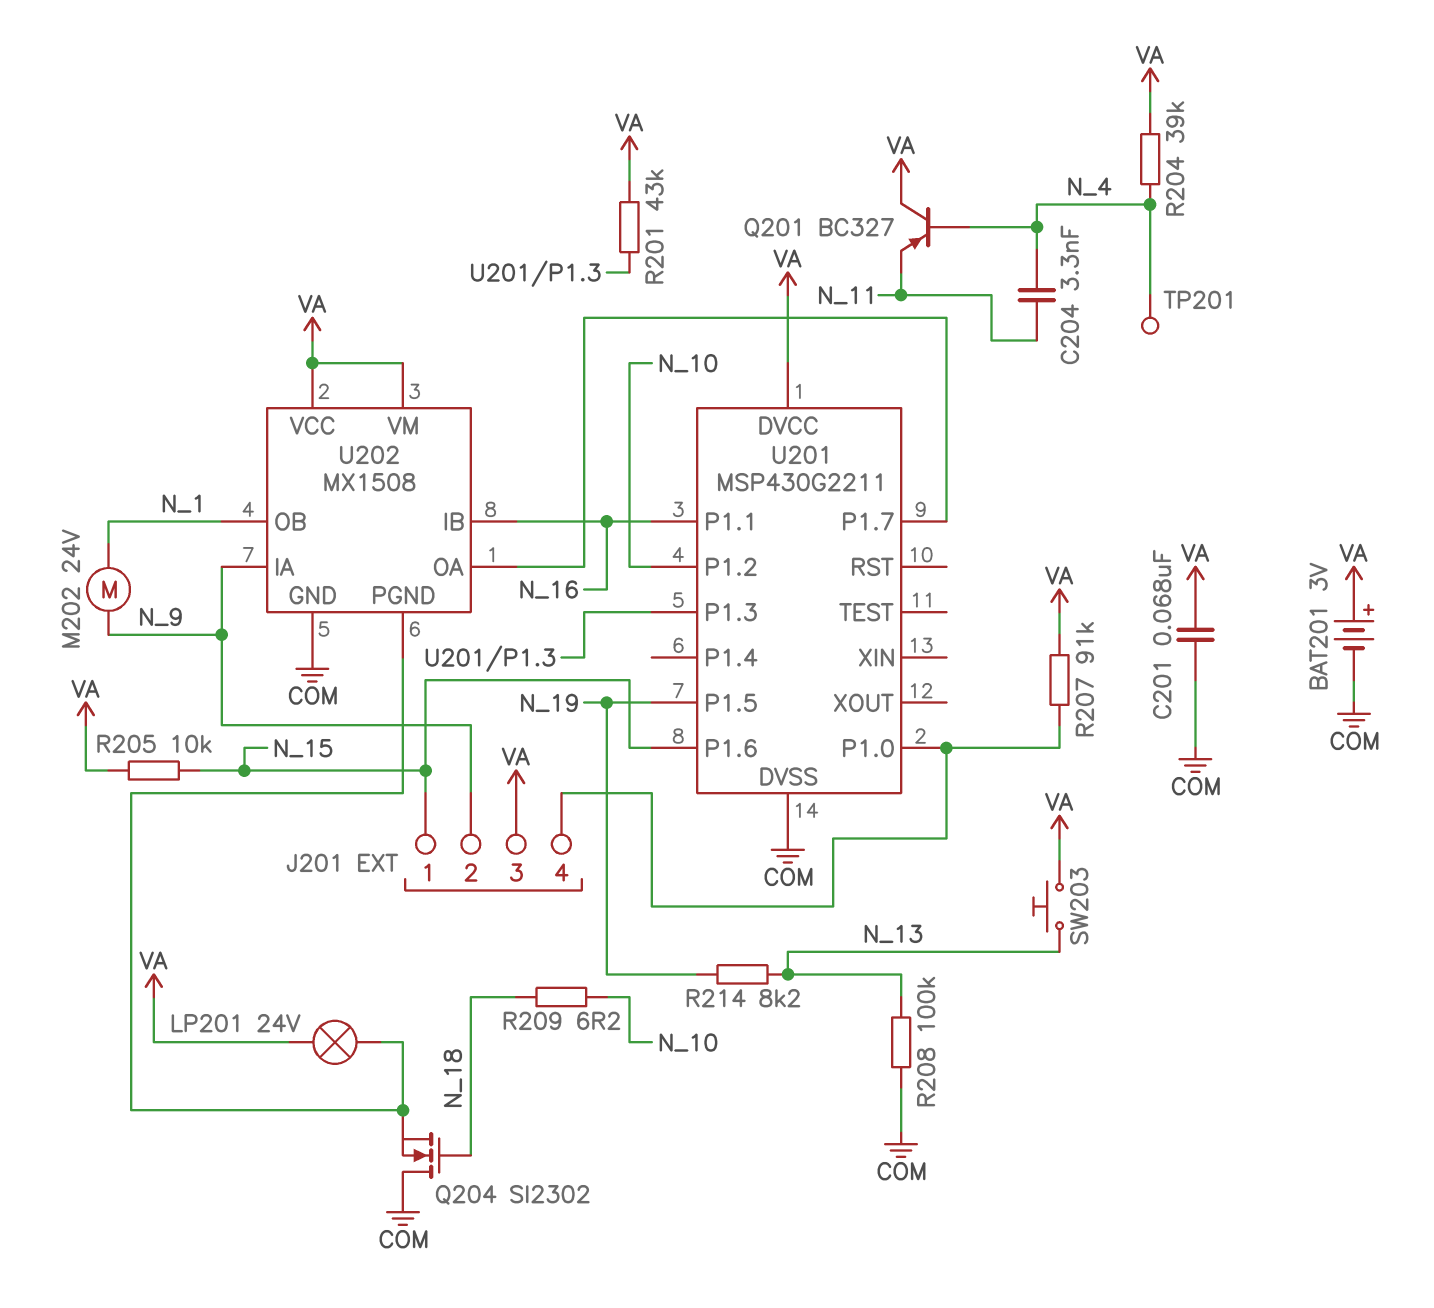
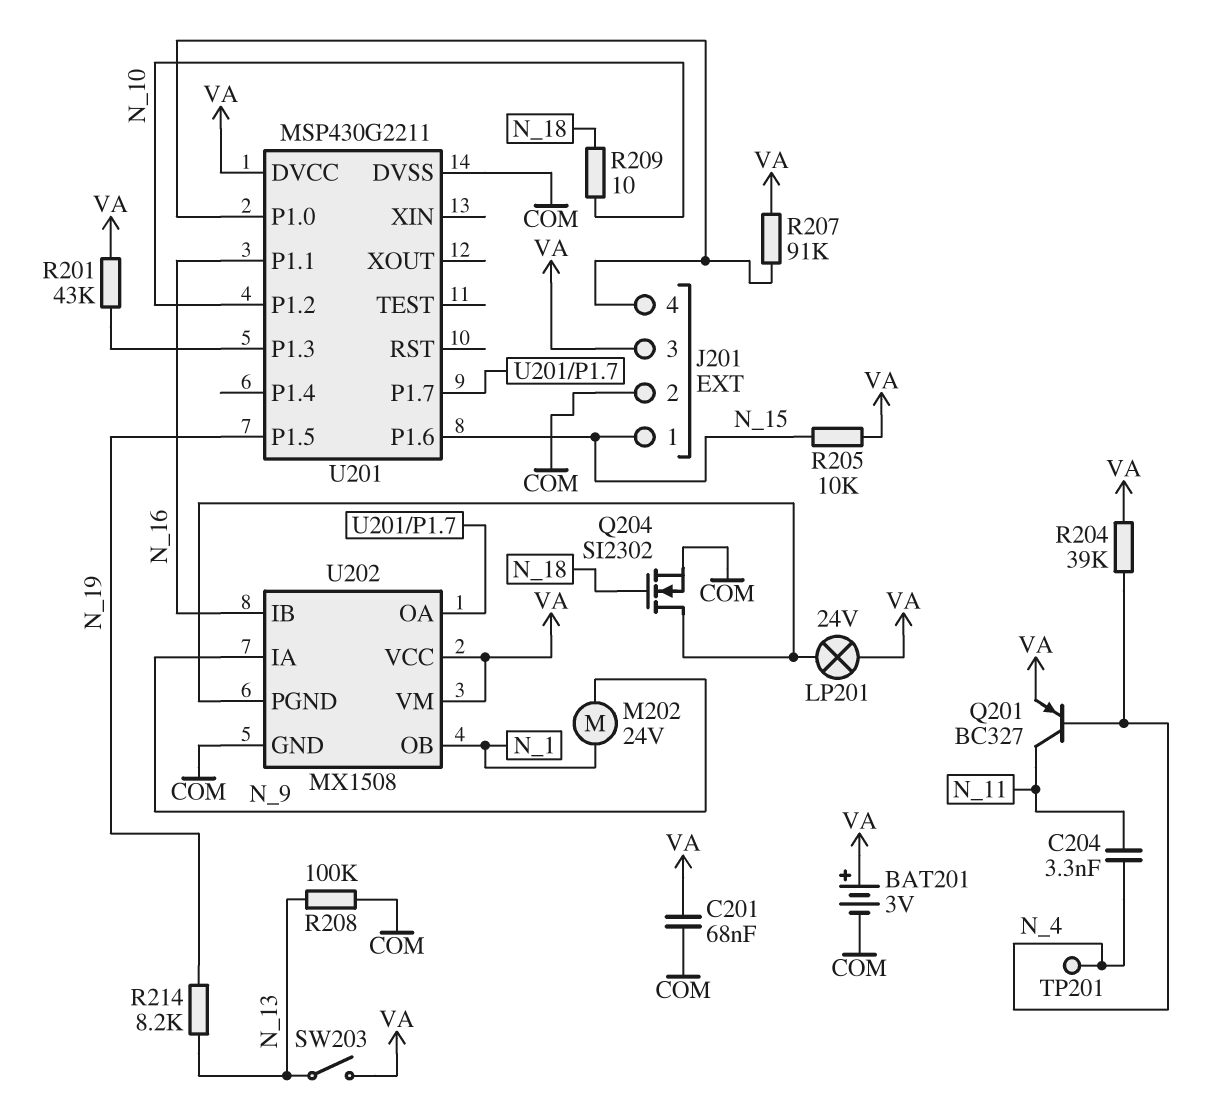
J201 pin 2: N_9 -> COM
Q201: PNP BC327 (B N_4, C VA, E N_11) -> PNP BC327 (B N_4, C N_11, E VA)
Q204: NMOS SI2302 (G N_18, D COM, S U202/PGND) -> NMOS SI2302 (G N_18, D U202/PGND, S COM)
R209: 6.2 (N_10, N_18) -> 10 (N_10, N_18)
SW203: button (N_13, VA) -> switch (N_13, VA)

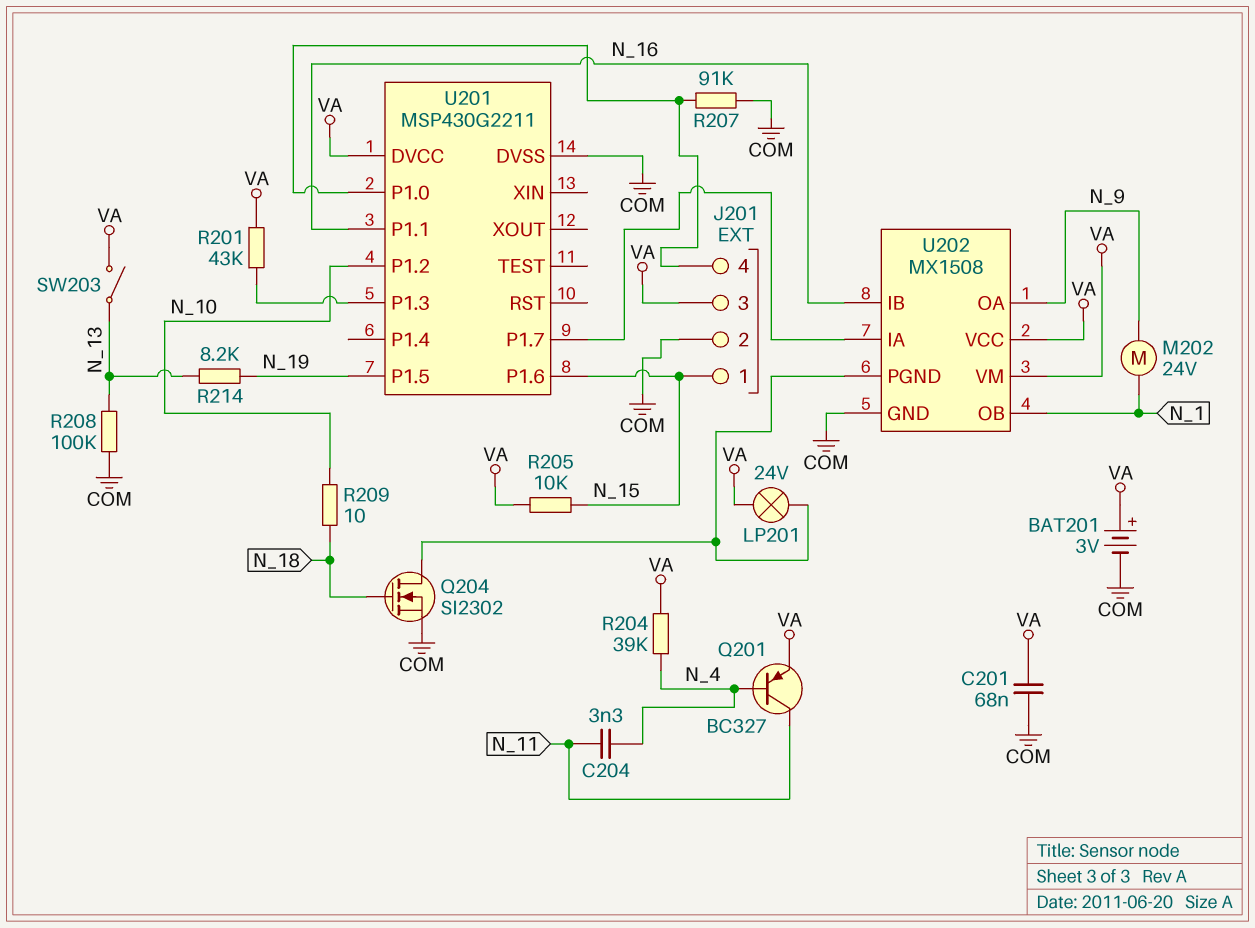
R207: 91k (J201/4, VA) -> 91k (COM, J201/4)
TP201: test point (N_4) -> none
U202 pin IA: N_9 -> U201/P1.7
U202 pin OA: U201/P1.7 -> N_9

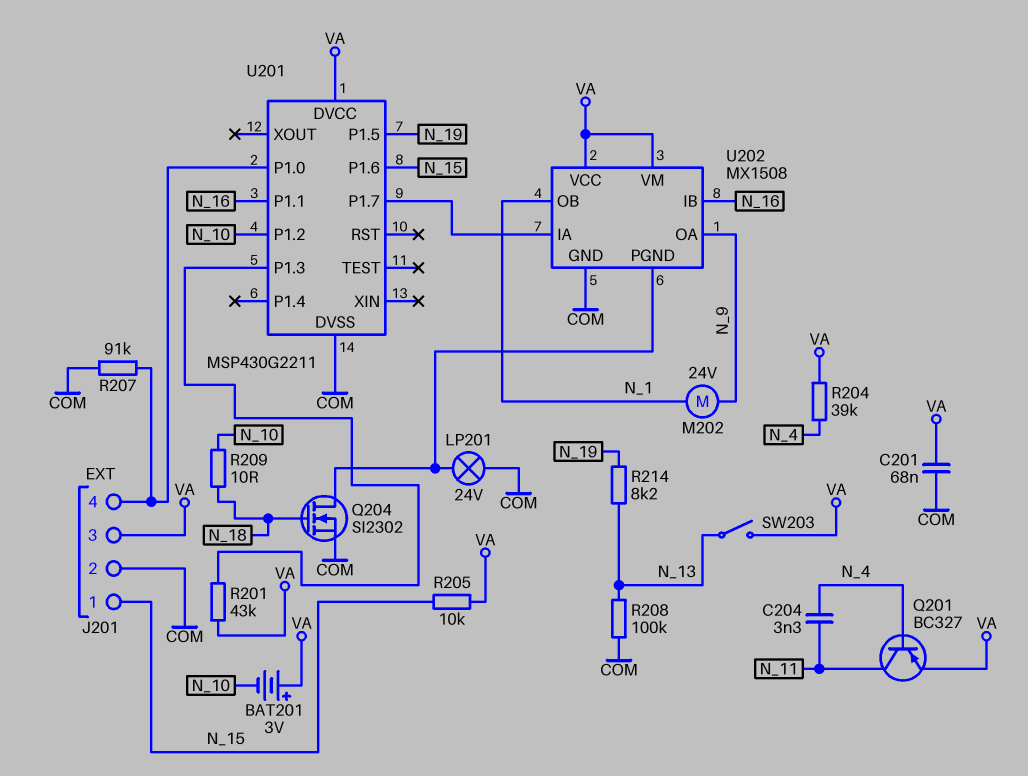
BAT201: 3V (plus VA, minus COM) -> 3V (plus VA, minus N_10)
LP201: lamp 24V (U202/PGND, VA) -> lamp 24V (COM, U202/PGND)

